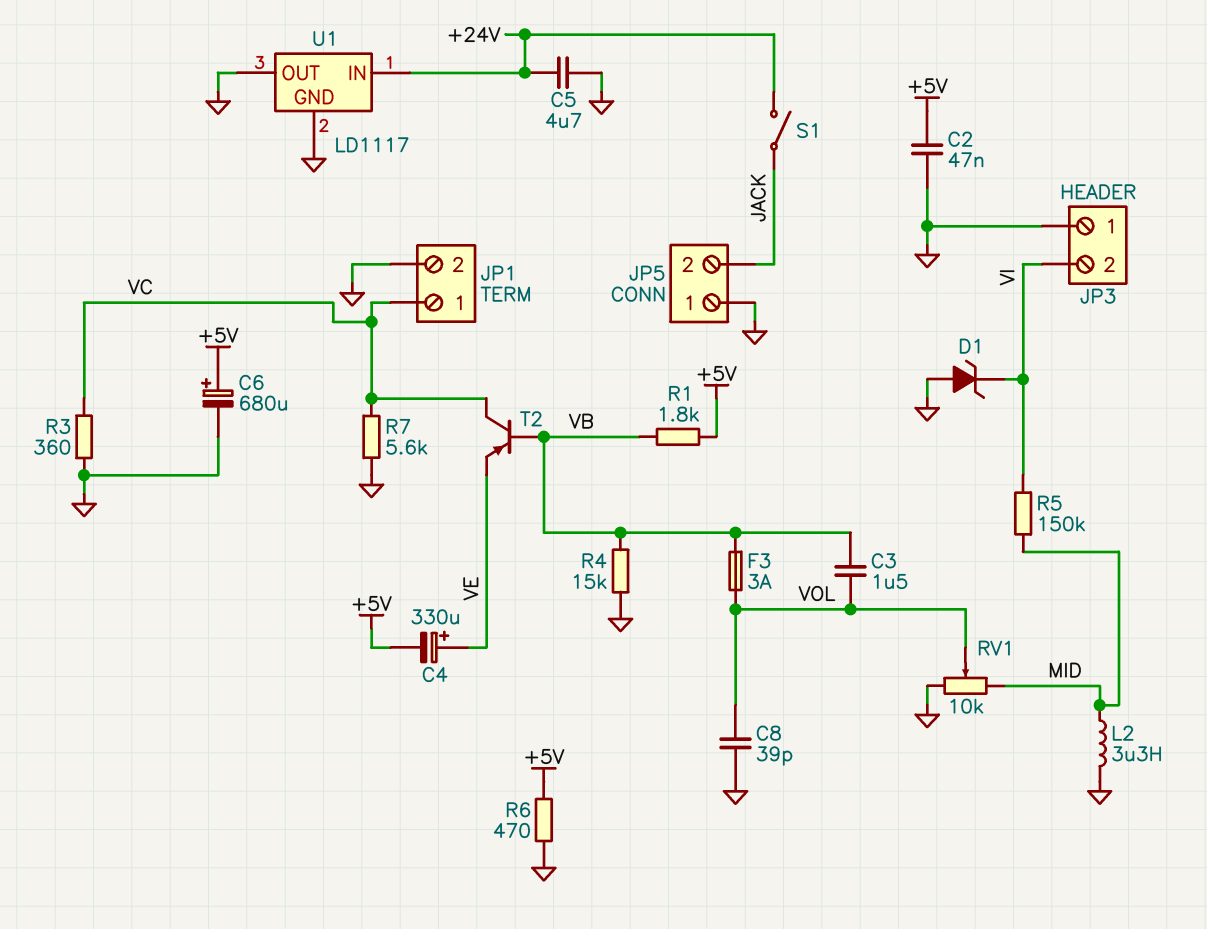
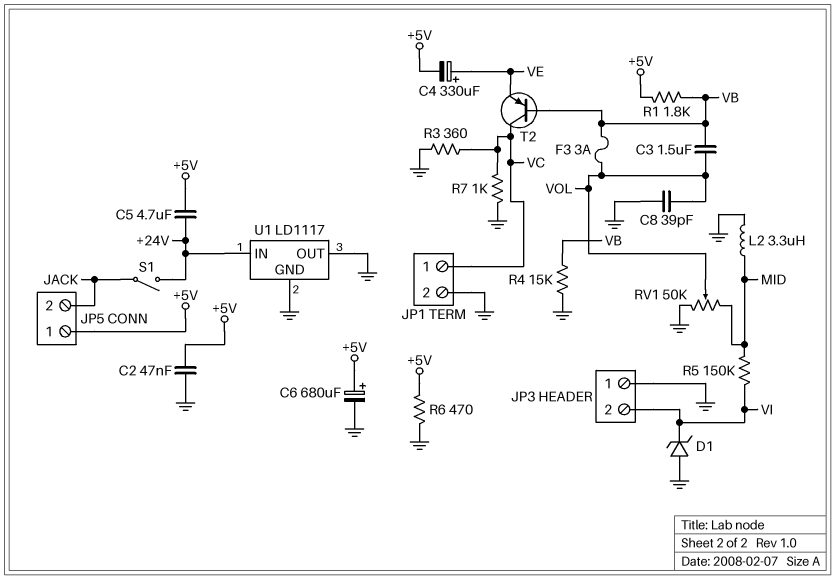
C5: 4.7uF (+24V, GND) -> 4.7uF (+5V, +24V)
JP5 pin 1: GND -> +5V
R7: 5.6k (GND, VC) -> 1k (GND, VC)
RV1: 10k (GND, MID, wiper VOL) -> 50k (GND, MID, wiper VOL)

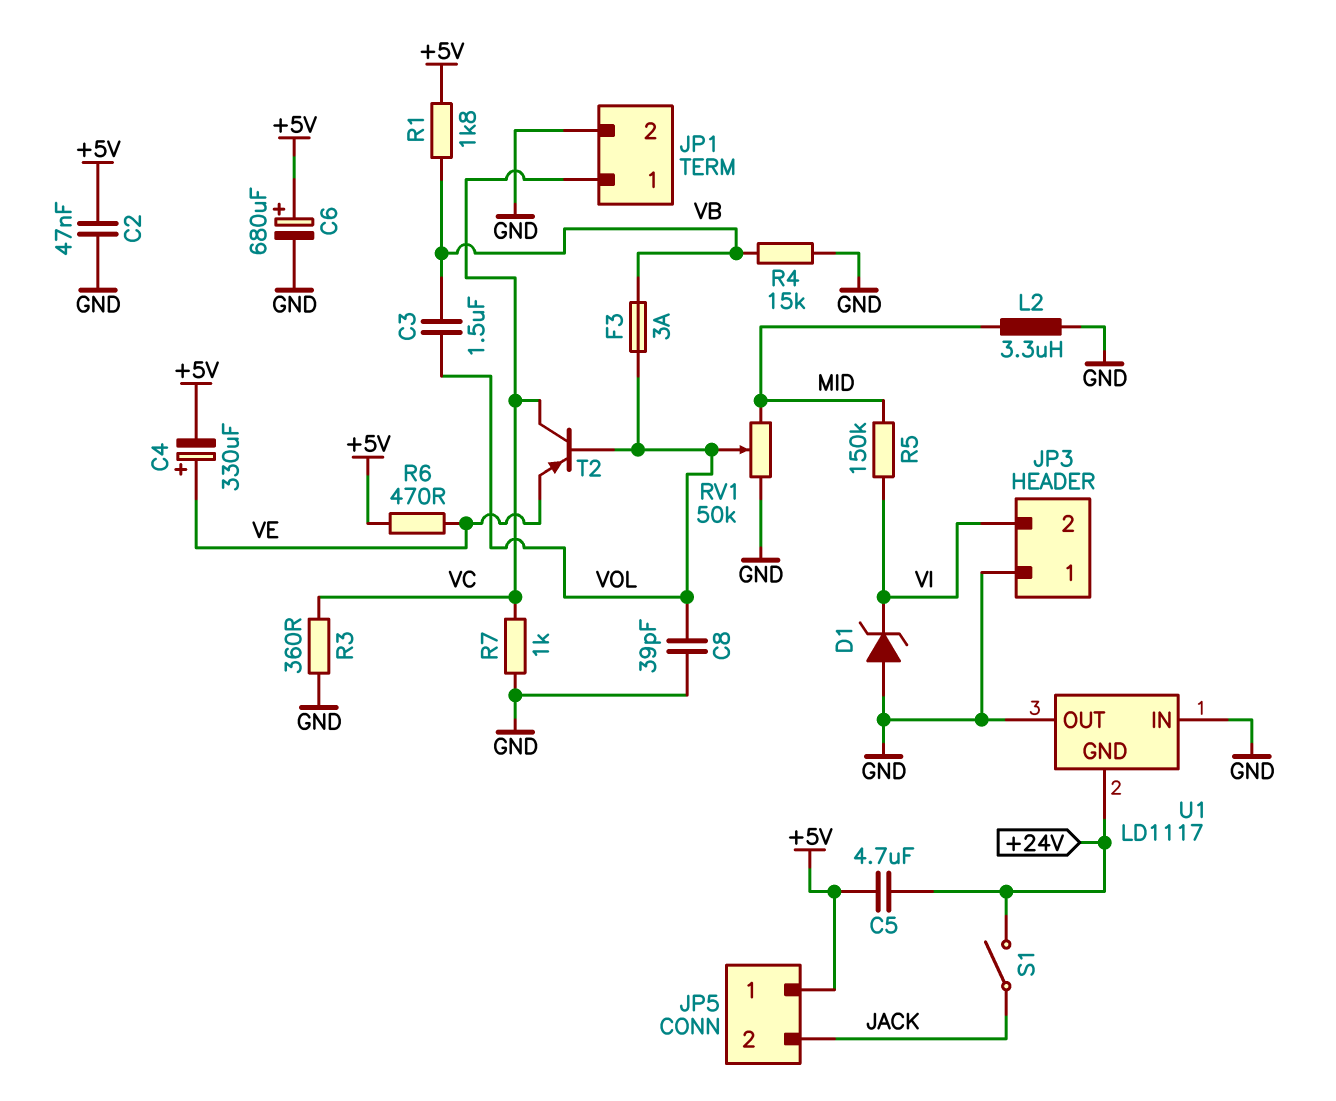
R6: 470 (+5V, GND) -> 470 (+5V, VE)
T2: PNP (B VB, C VC, E VE) -> PNP (B VOL, C VC, E VE)
U1 pin GND: GND -> +24V
U1 pin IN: +24V -> GND

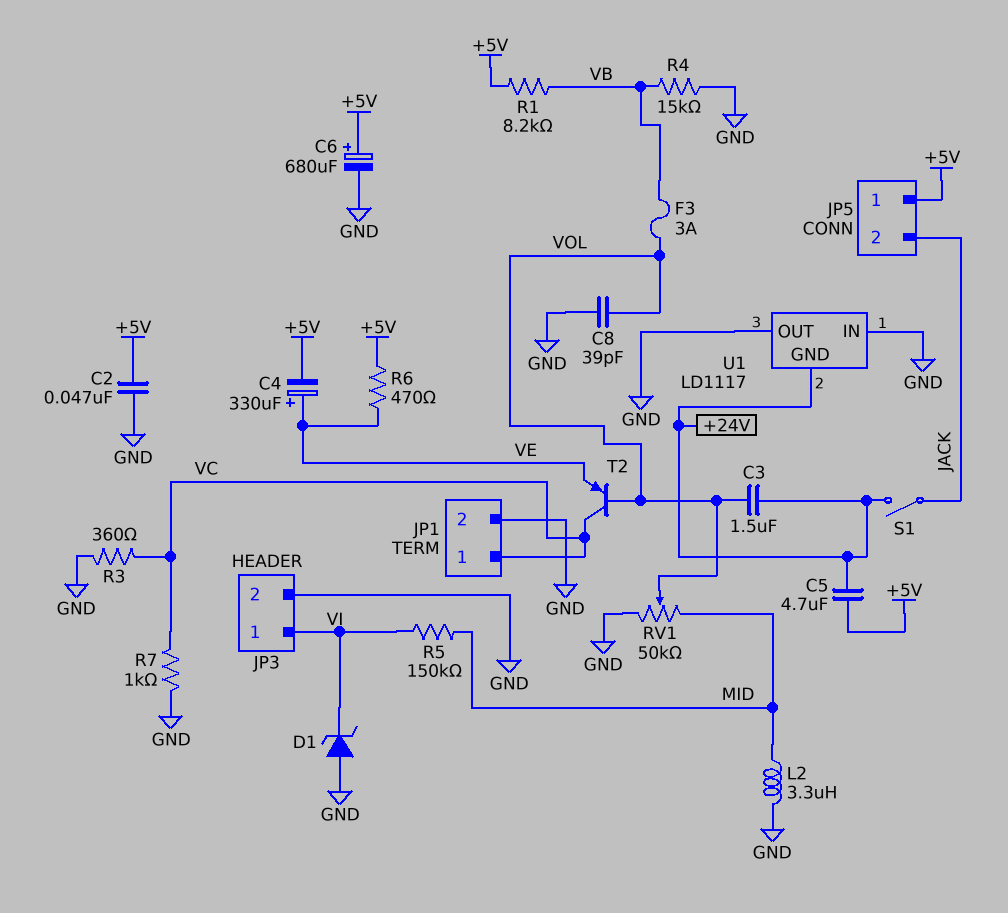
C3: 1.5uF (VB, VOL) -> 1.5uF (+24V, VOL)
JP3 pin 1: GND -> VI
JP3 pin 2: VI -> GND
R1: 1.8k (+5V, VB) -> 8.2k (+5V, VB)

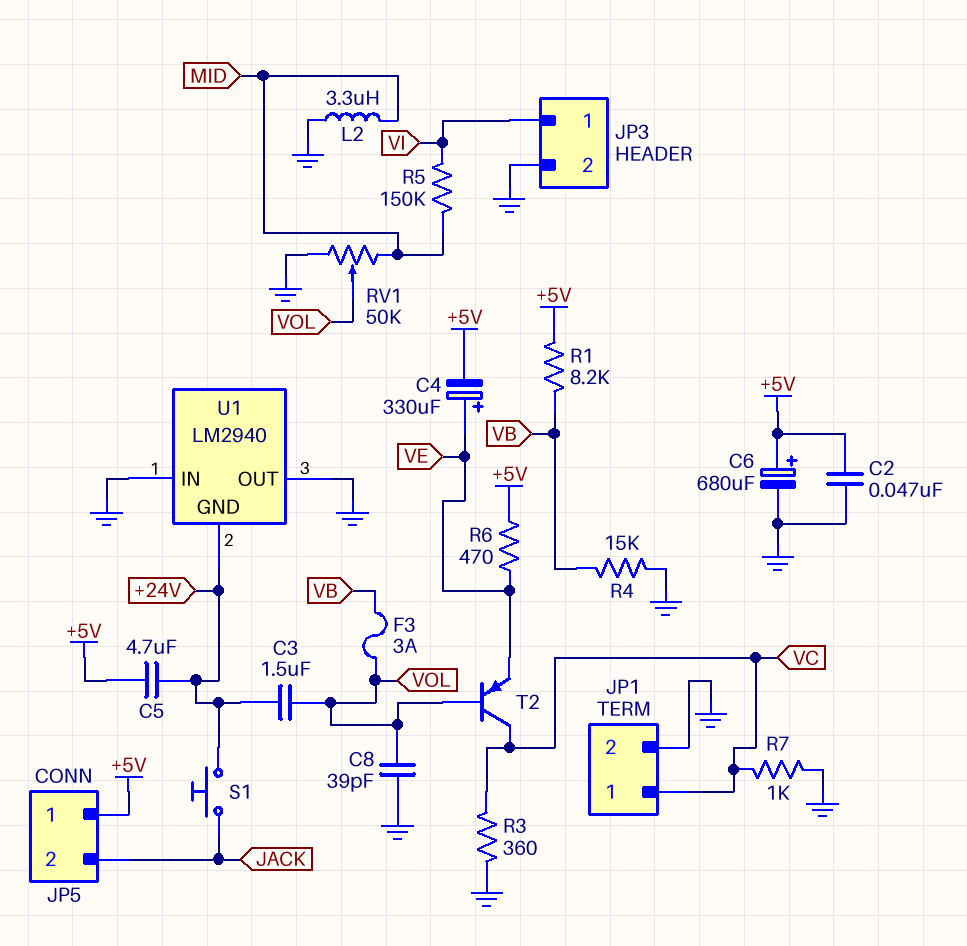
D1: zener (A GND, K VI) -> none
S1: switch (+24V, JACK) -> button (+24V, JACK)
U1: LD1117 -> LM2940

